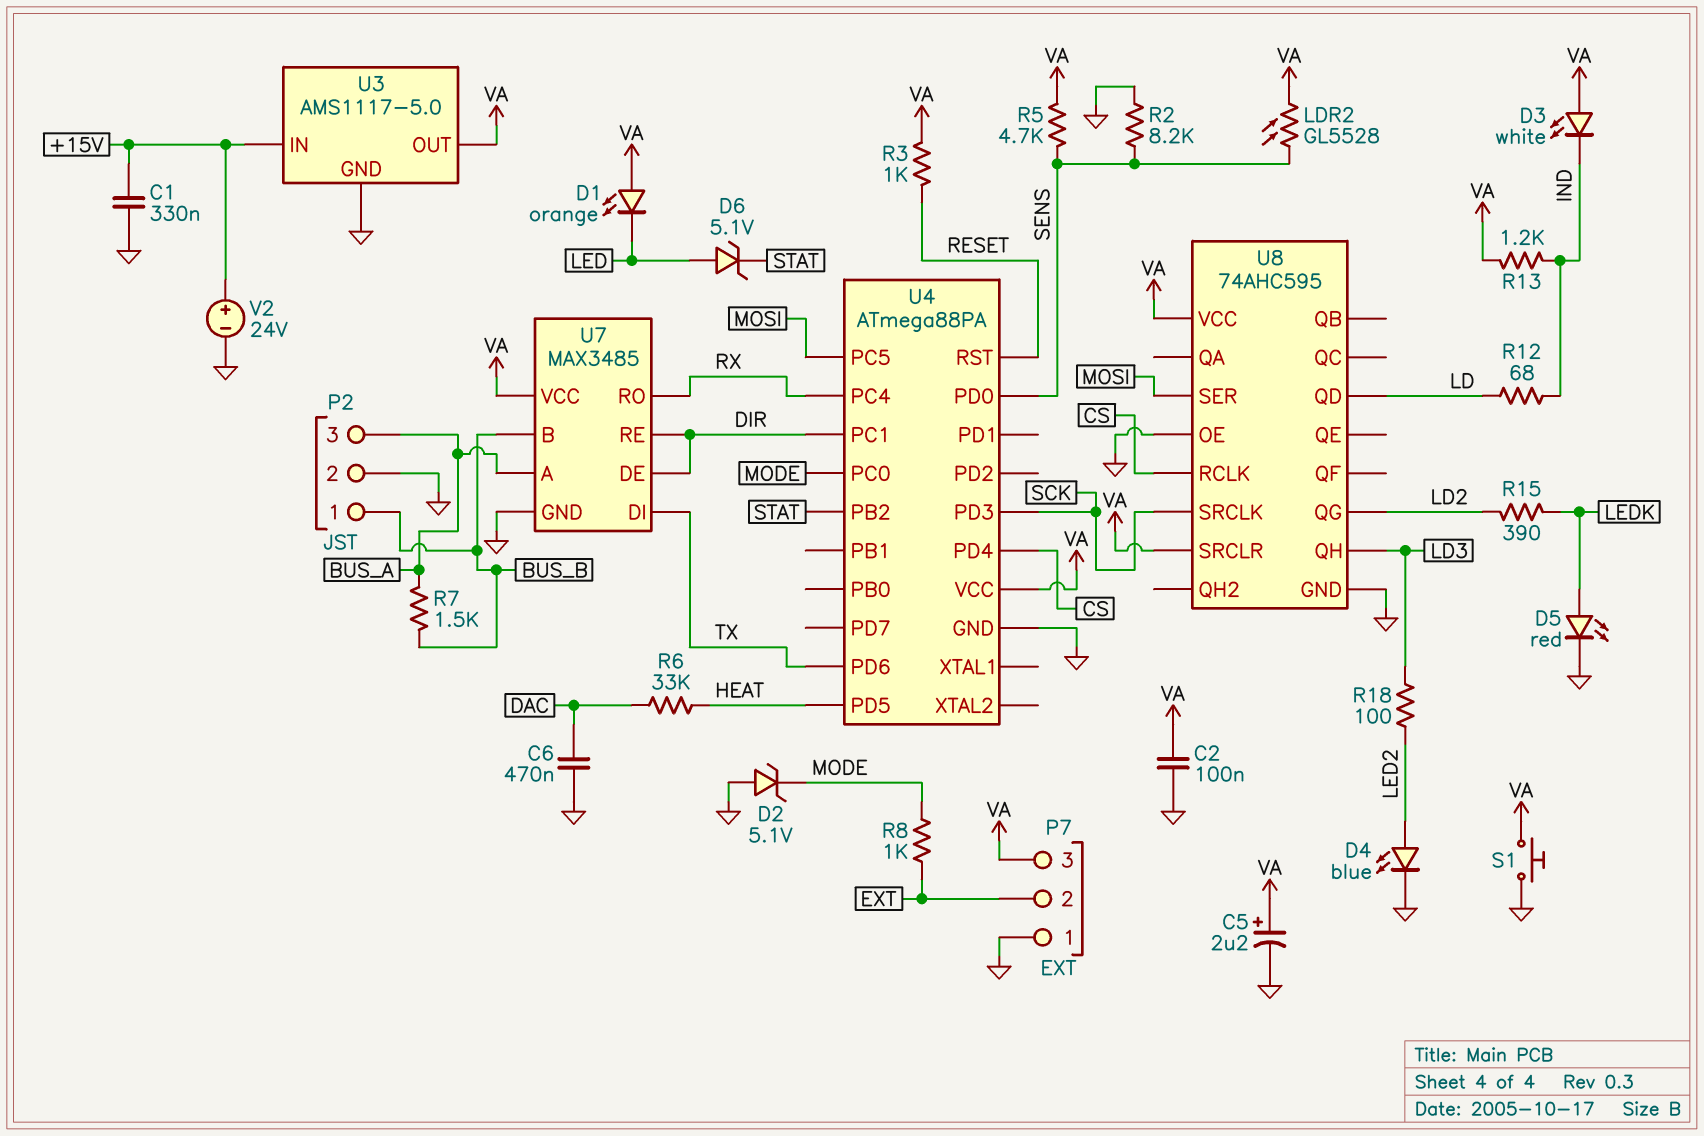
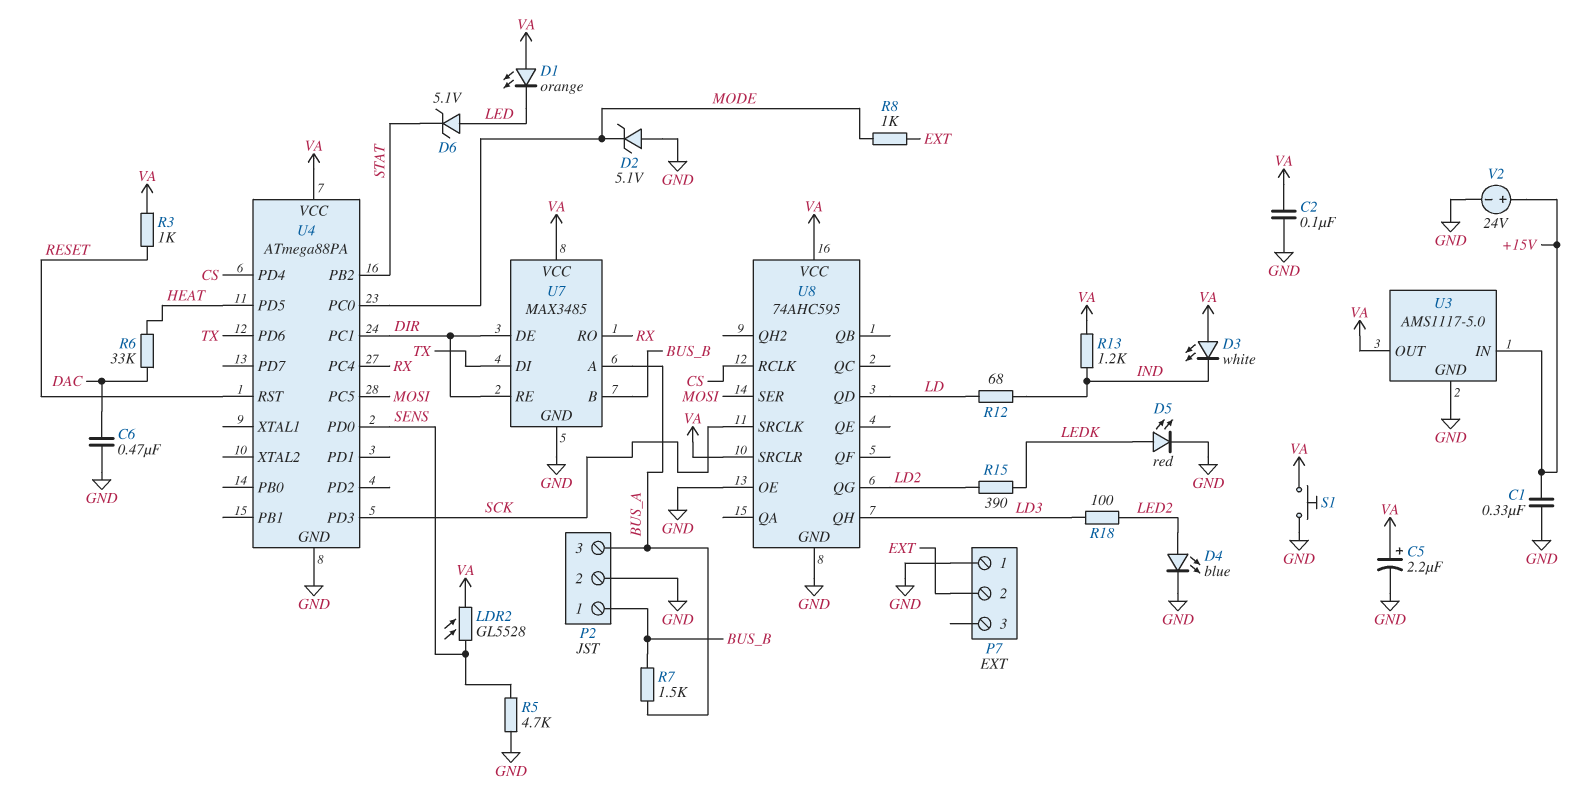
P7 pin 3: VA -> none
R2: 8.2k (GND, SENS) -> none
R5: 4.7k (SENS, VA) -> 4.7k (GND, SENS)

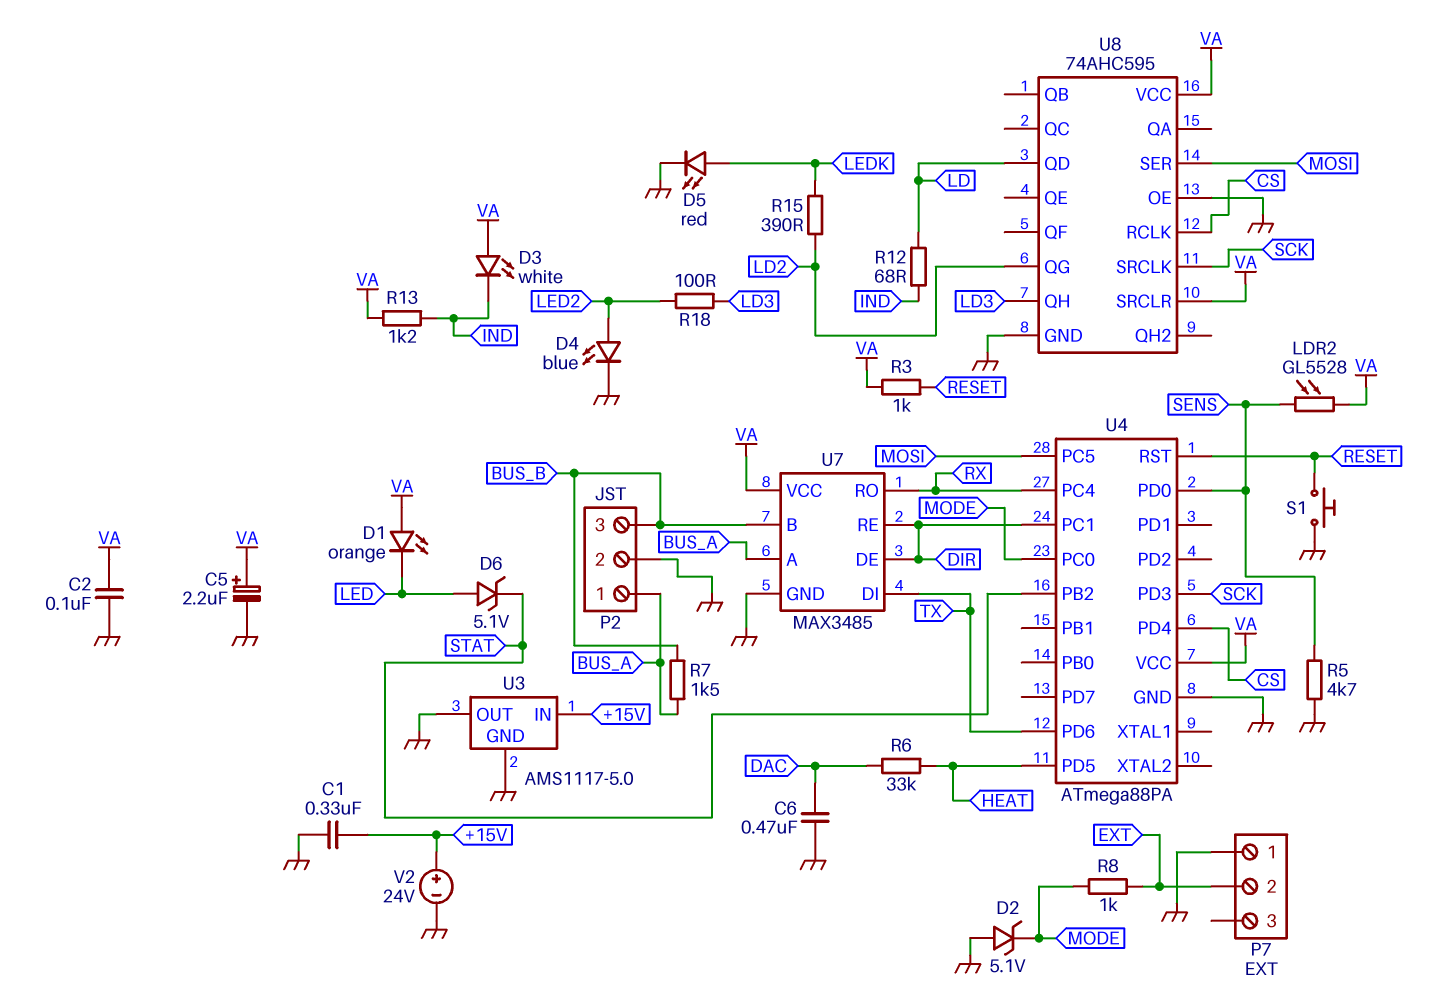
P2 pin 1: BUS_B -> BUS_A
P2 pin 3: BUS_A -> BUS_B
S1: button (GND, VA) -> button (GND, RESET)
U3 pin OUT: VA -> GND

